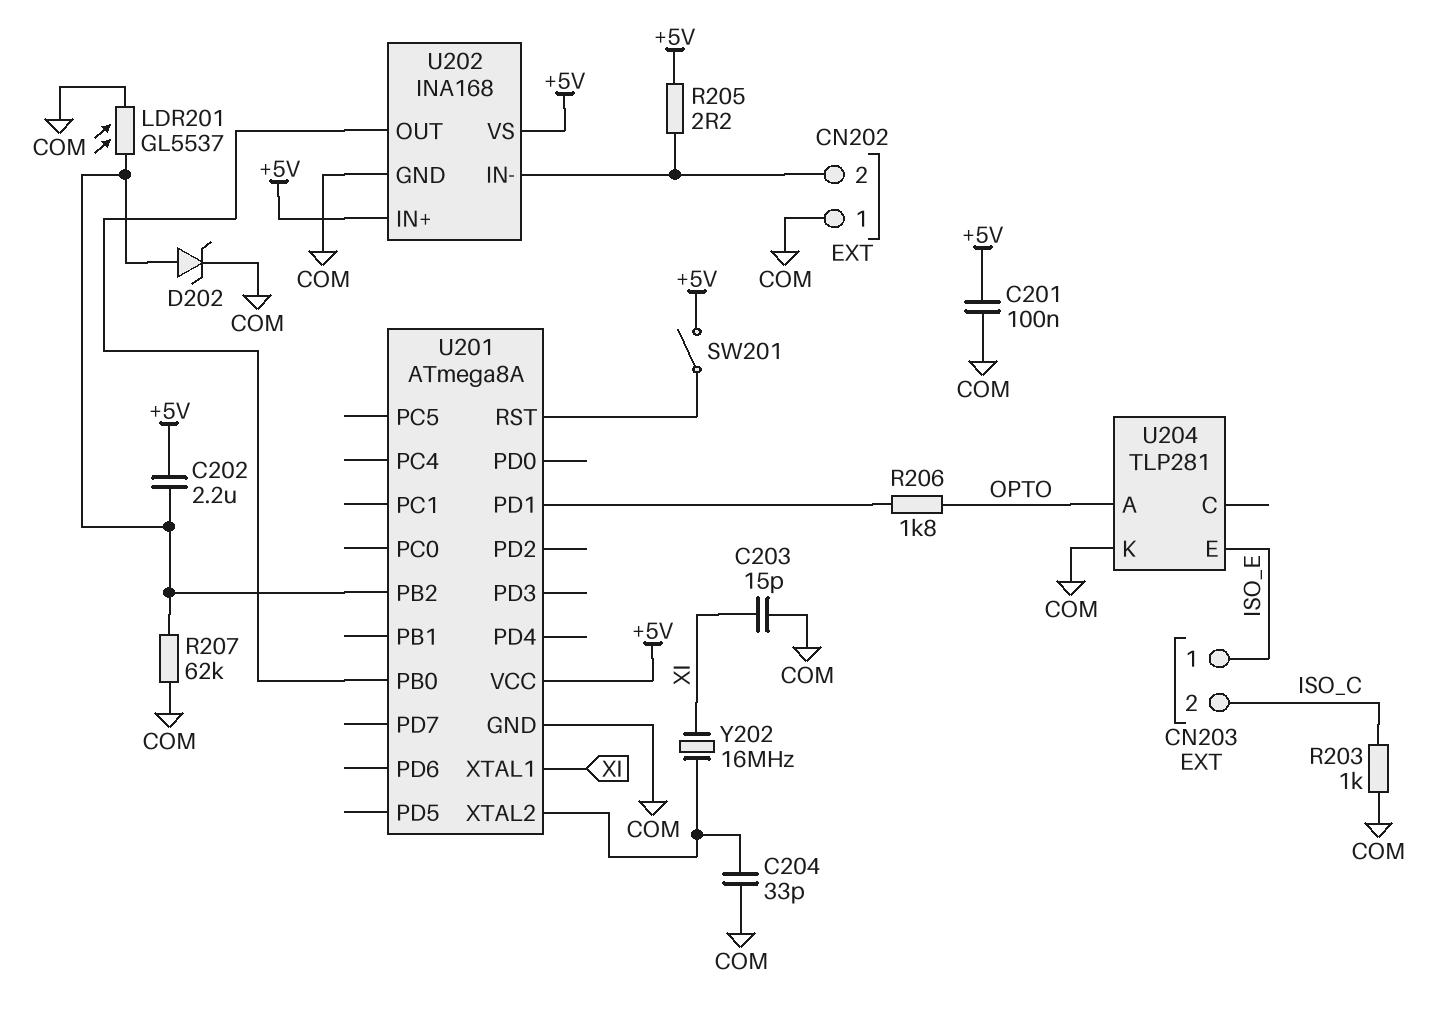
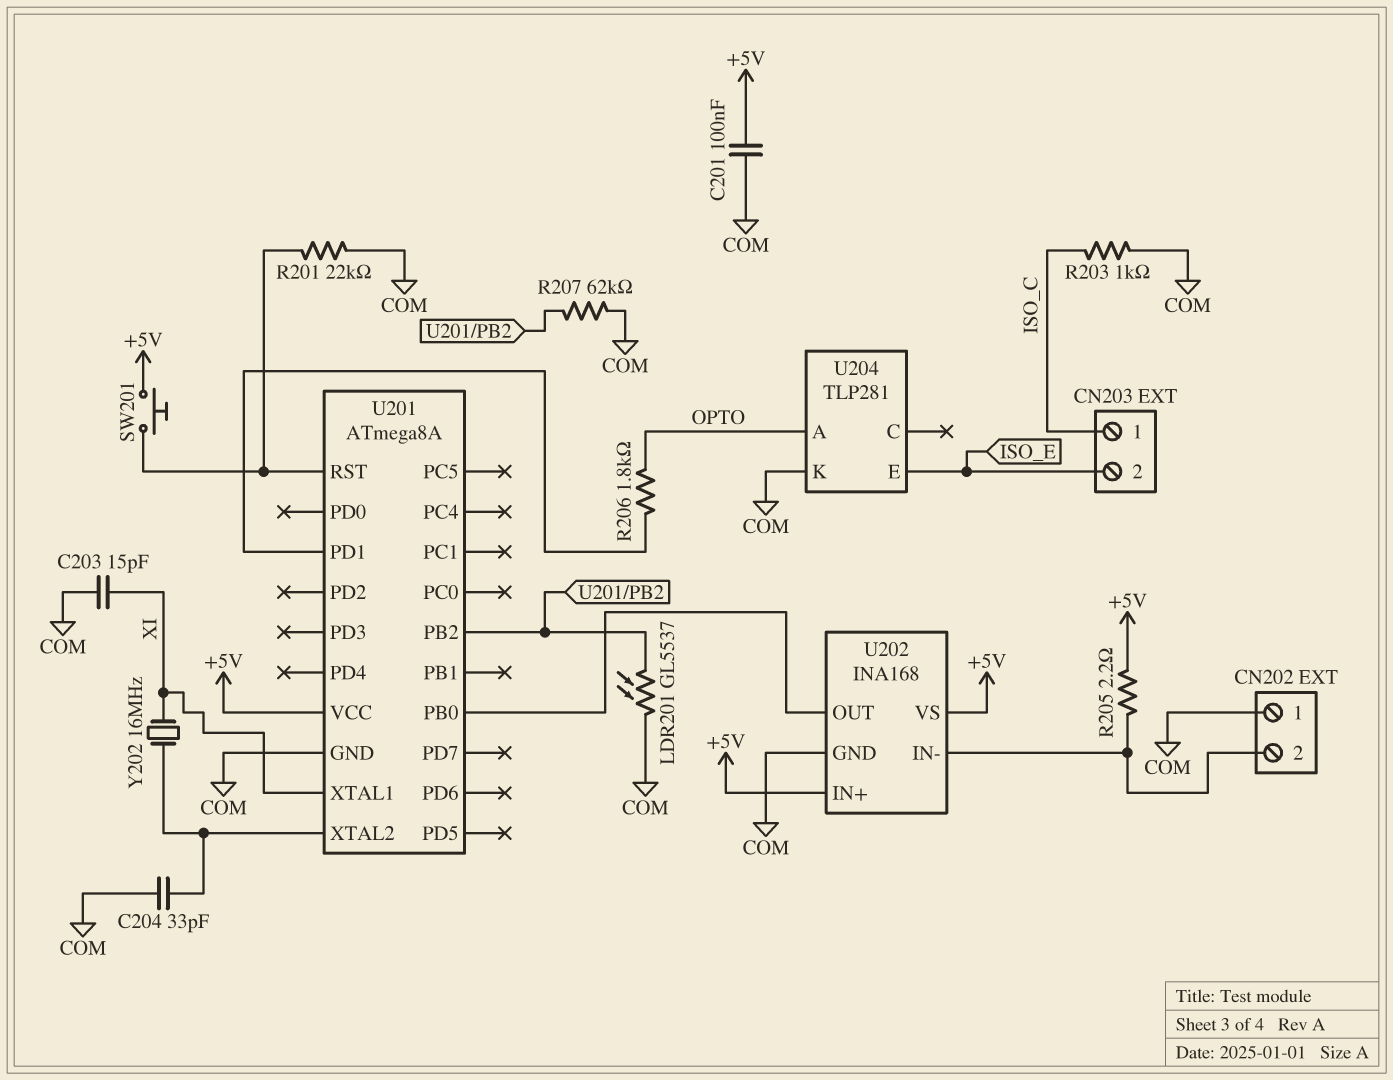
C202: 2.2uF (+5V, U201/PB2) -> none
CN203 pin 1: ISO_E -> ISO_C
CN203 pin 2: ISO_C -> ISO_E
D202: zener (A U201/PB2, K COM) -> none
R201: none -> 22k (COM, U201/RST)
SW201: switch (+5V, U201/RST) -> button (+5V, U201/RST)

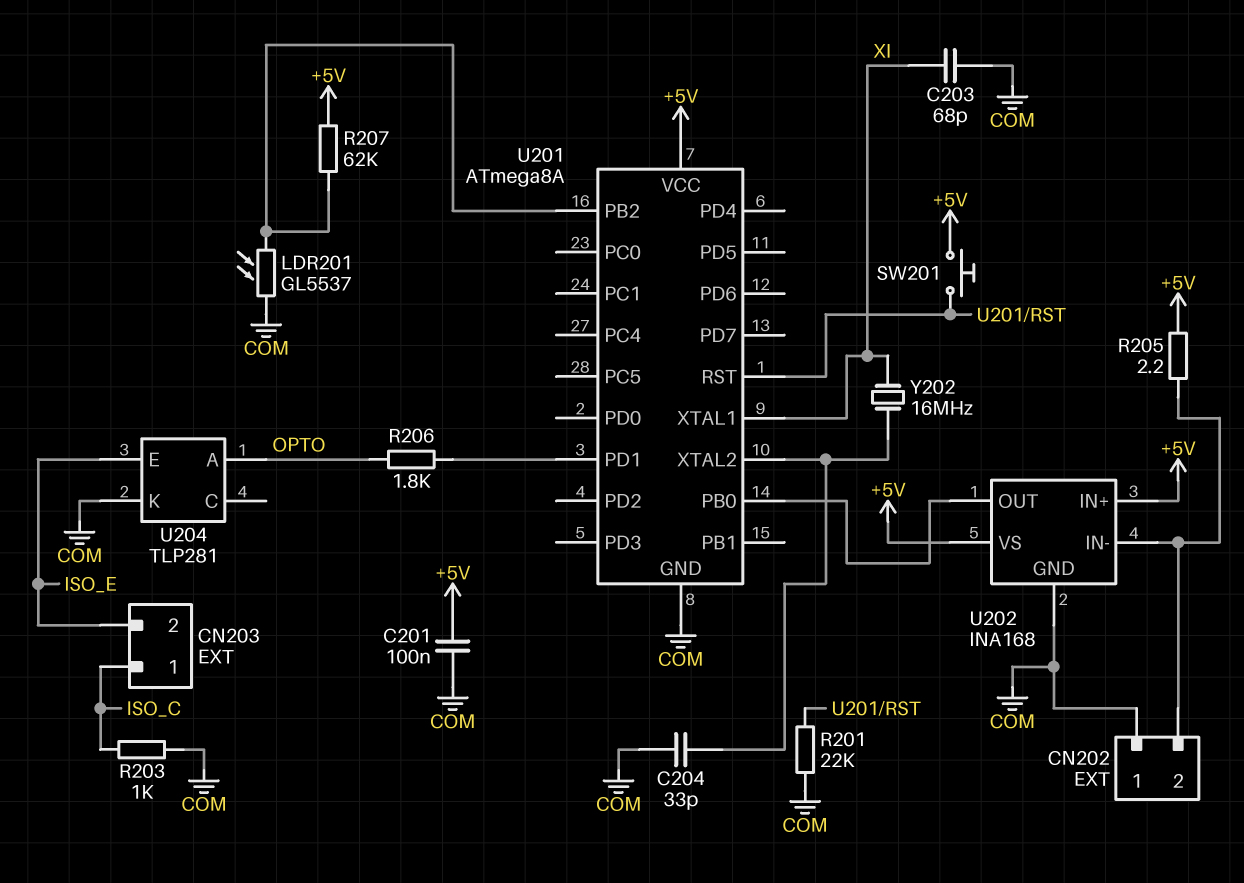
C203: 15pF (COM, XI) -> 68pF (COM, XI)
R207: 62k (COM, U201/PB2) -> 62k (+5V, U201/PB2)

